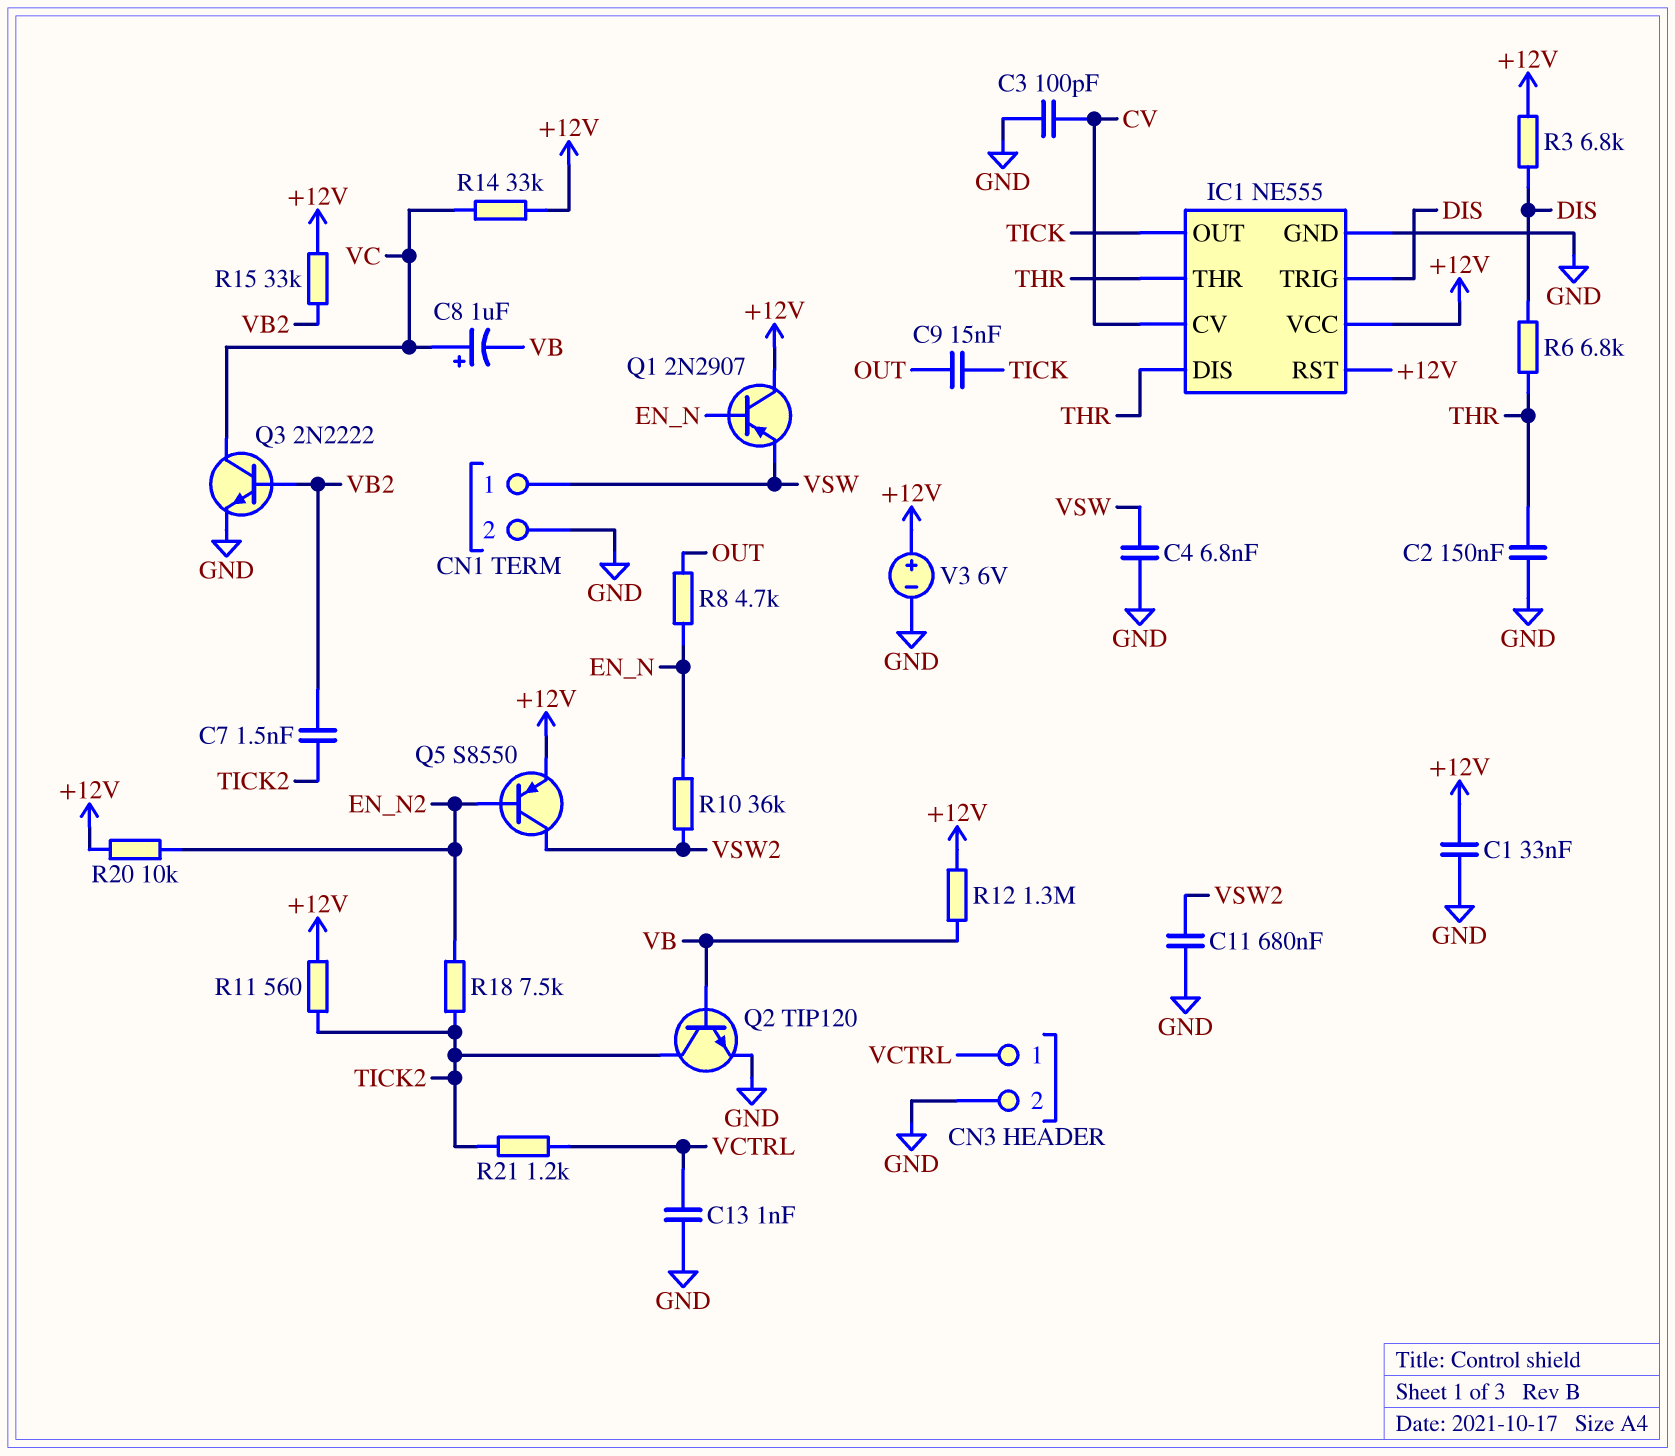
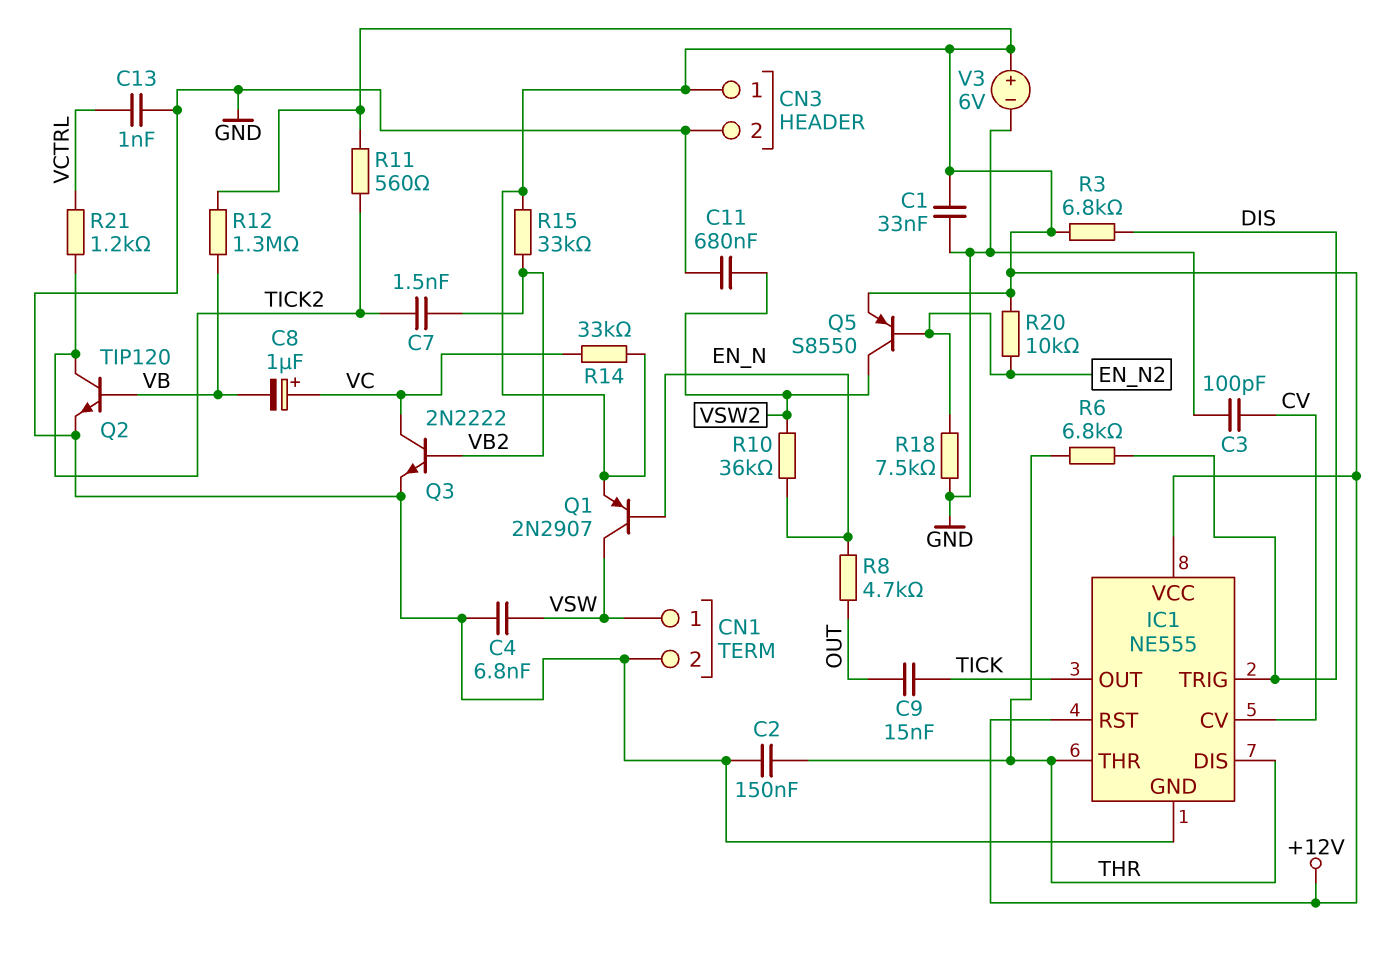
CN3 pin 1: VCTRL -> +12V
Q1: PNP 2N2907 (B EN_N, C +12V, E VSW) -> PNP 2N2907 (B EN_N, C VSW, E +12V)
R18: 7.5k (EN_N2, TICK2) -> 7.5k (EN_N2, GND)

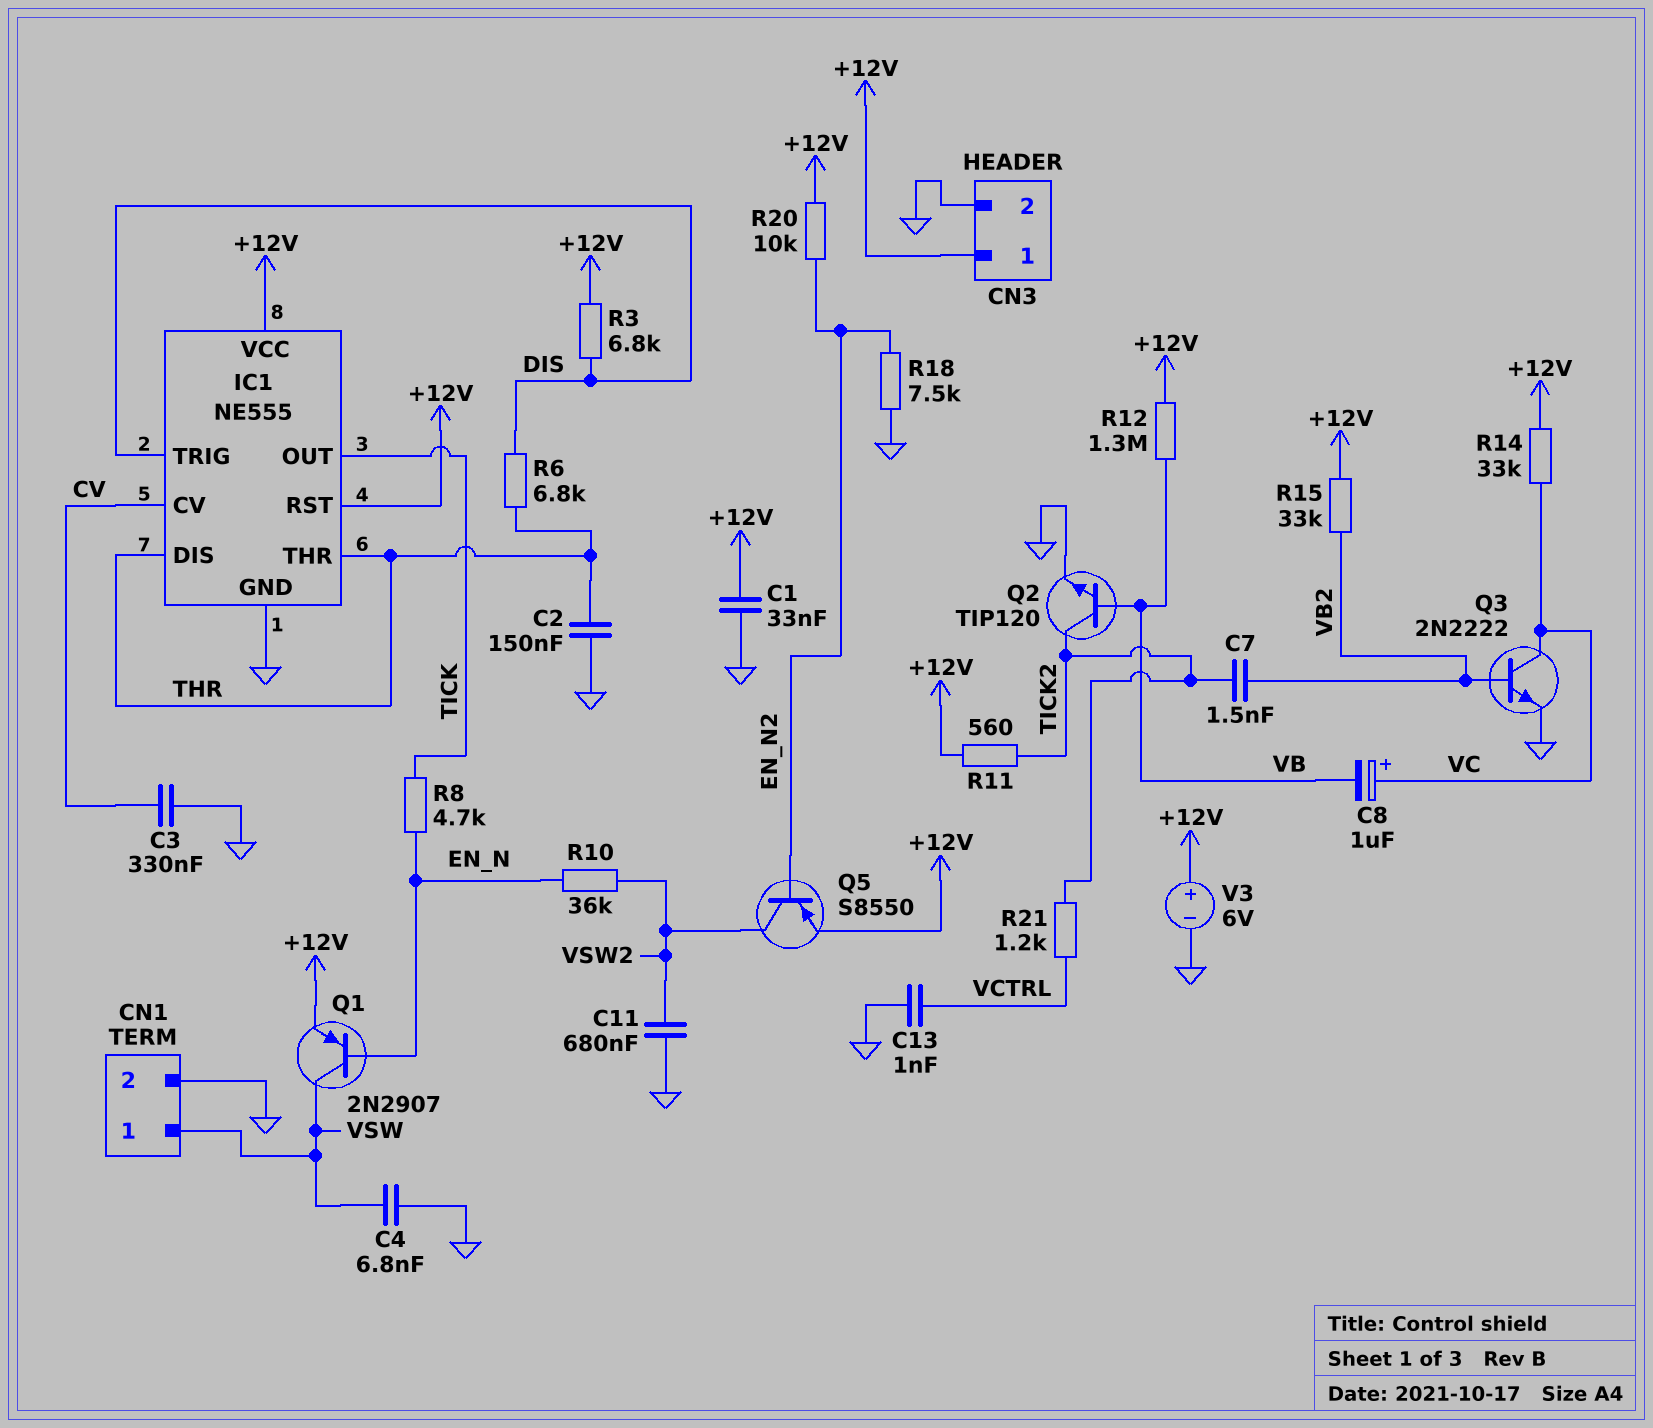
C3: 100pF (CV, GND) -> 330nF (CV, GND)
C9: 15nF (OUT, TICK) -> none
R8: 4.7k (EN_N, OUT) -> 4.7k (EN_N, TICK)

